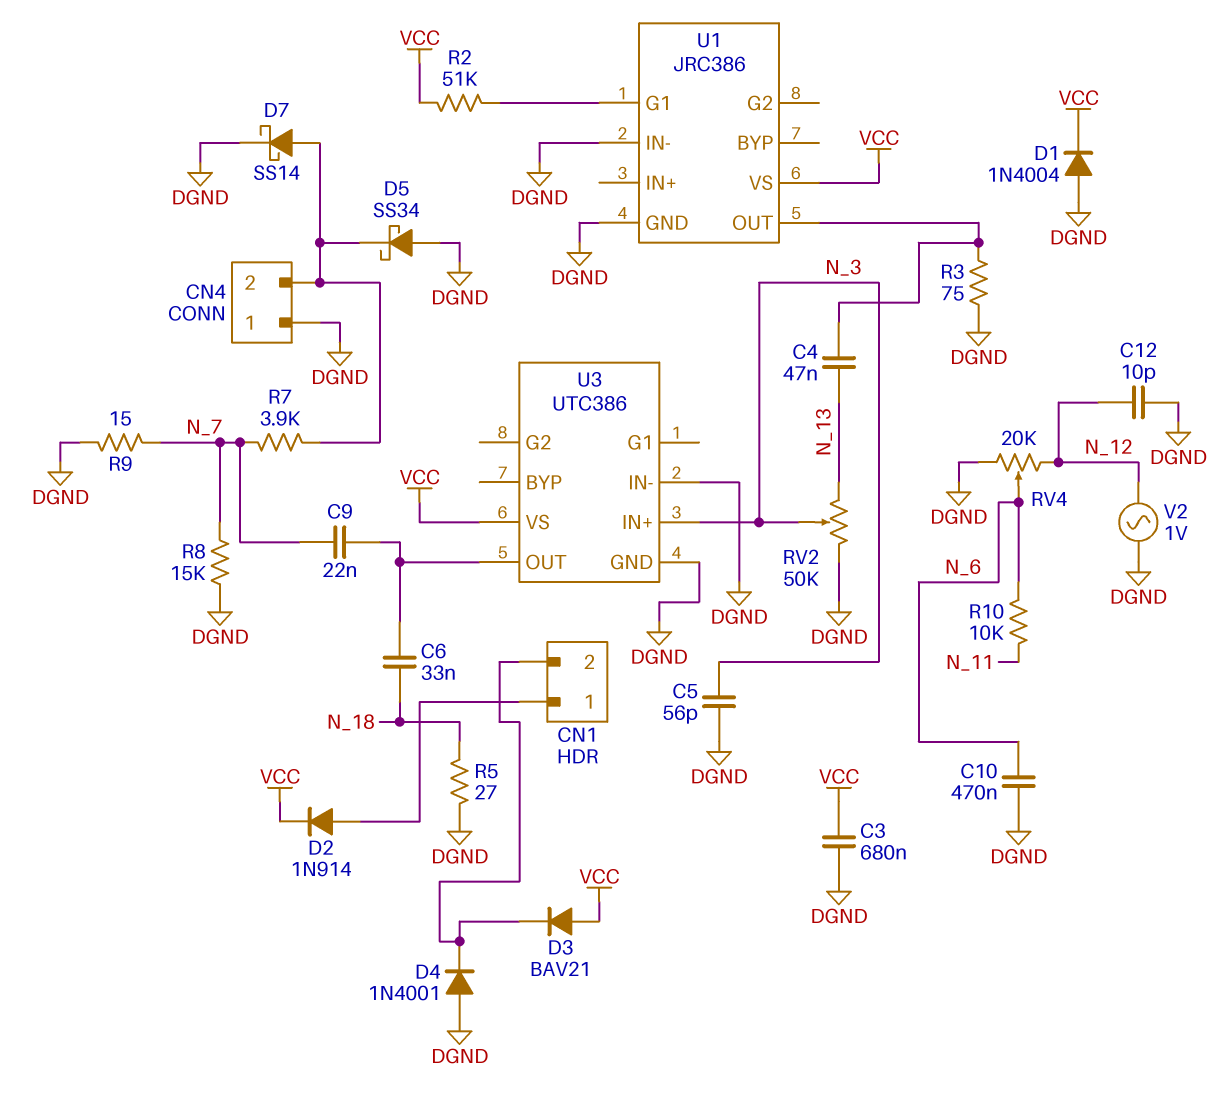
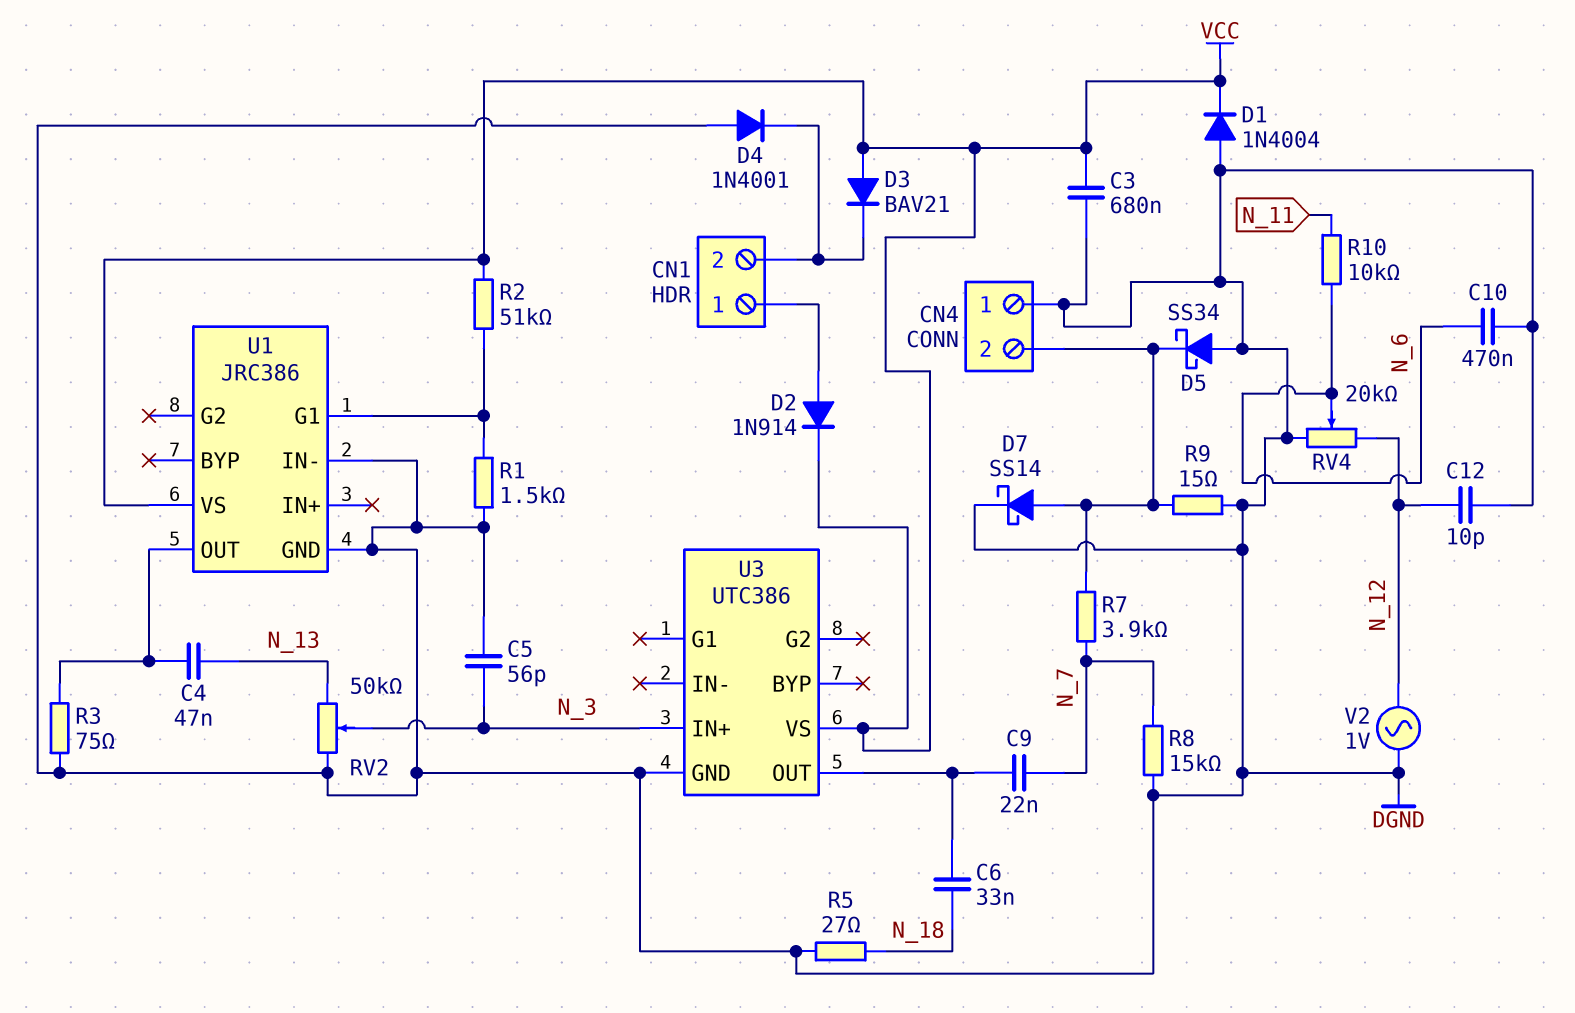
R1: none -> 1.5k (DGND, U1/G1)
R9: 15 (DGND, N_7) -> 15 (CN4/2, DGND)
U3 pin IN-: DGND -> none

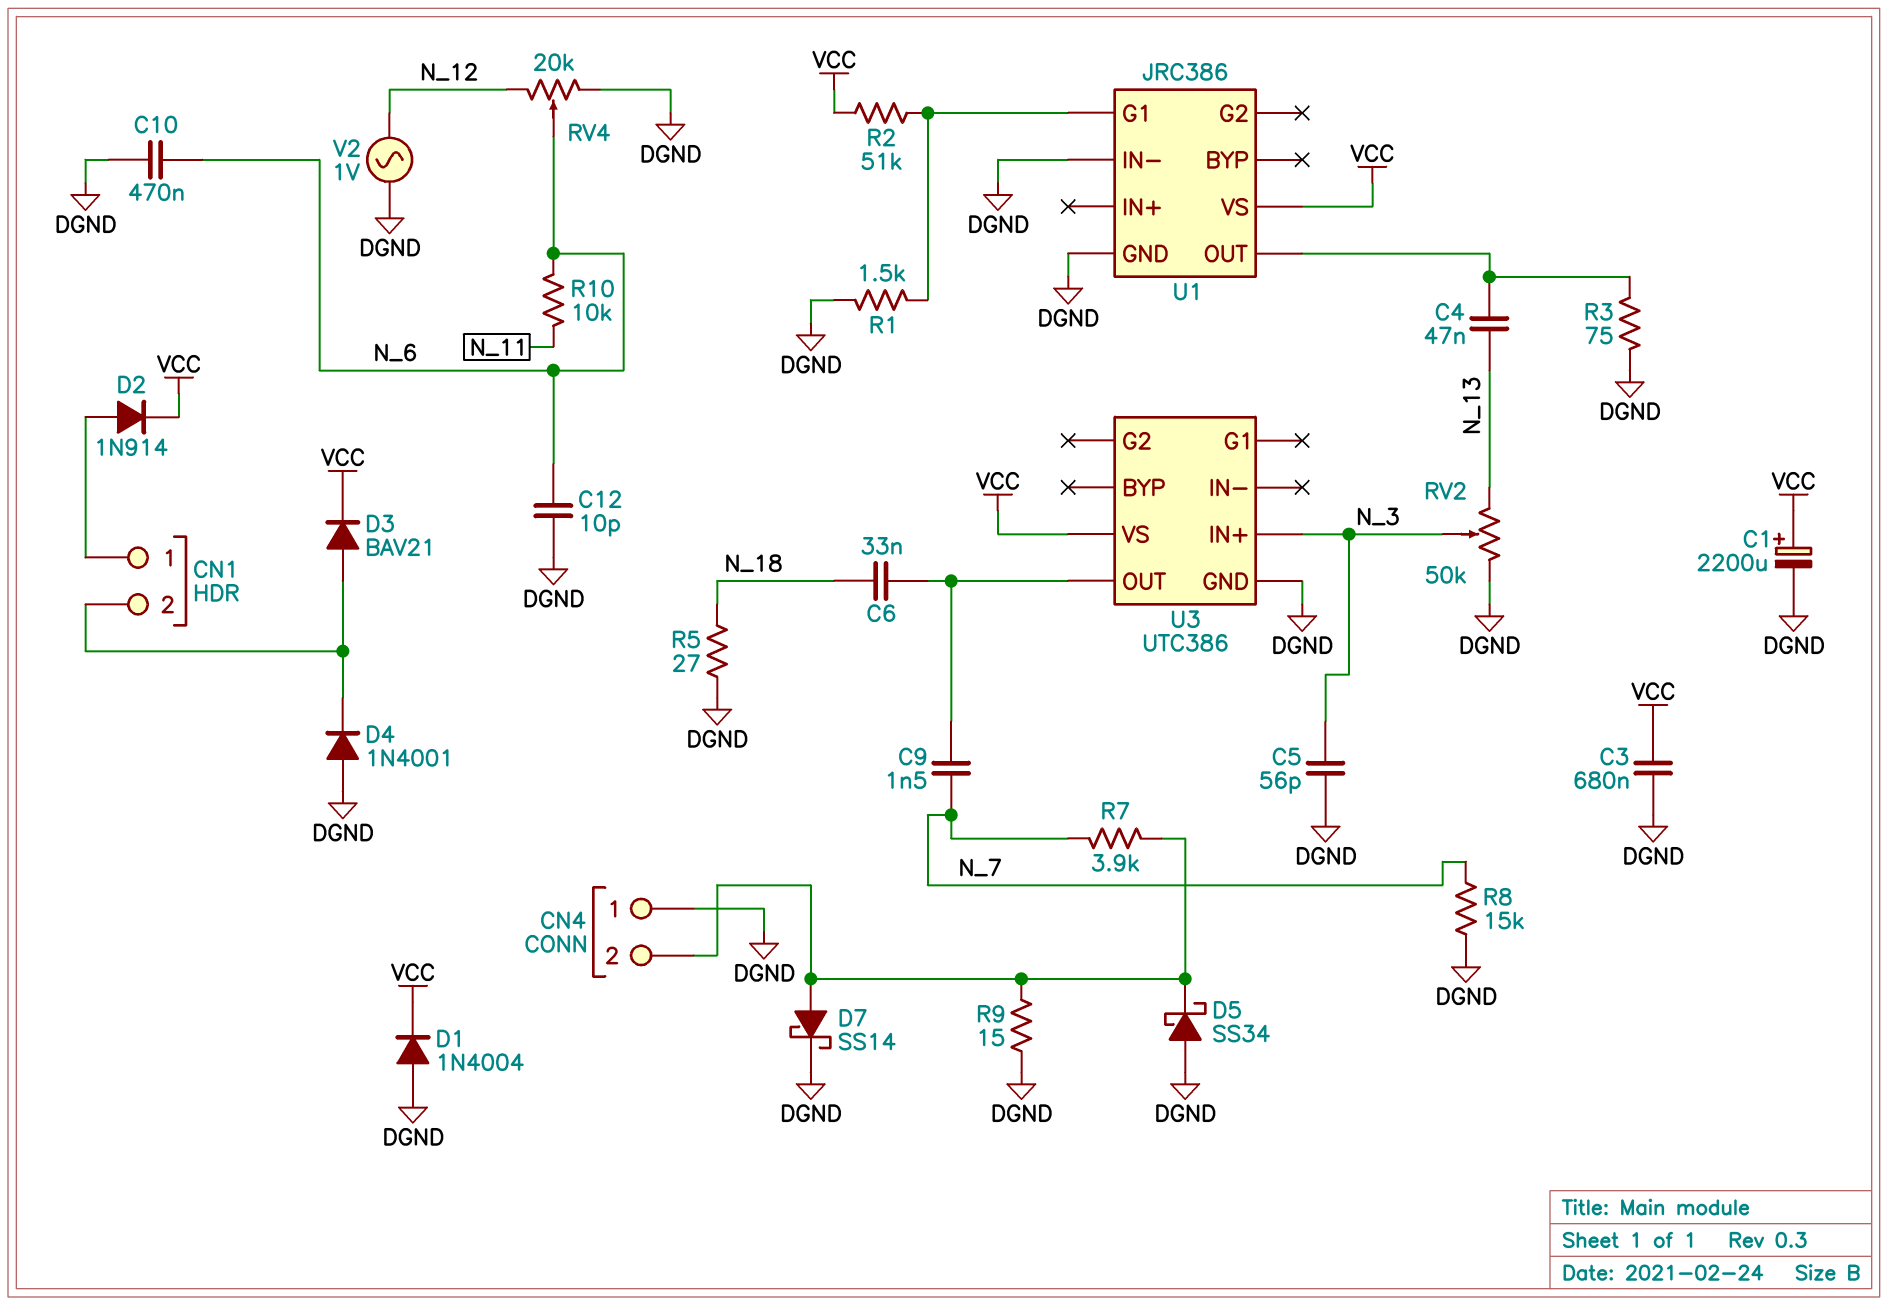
C1: none -> 2200uF (plus VCC, minus DGND)
C9: 22nF (N_7, U3/OUT) -> 1.5nF (N_7, U3/OUT)
C12: 10pF (DGND, N_12) -> 10pF (DGND, N_6)
D3: diode BAV21 (A VCC, K CN1/2) -> diode BAV21 (A CN1/2, K VCC)

